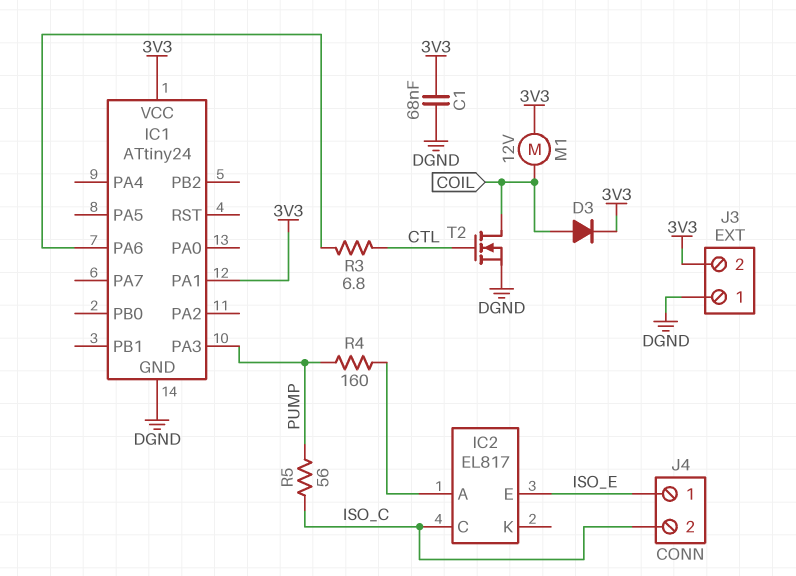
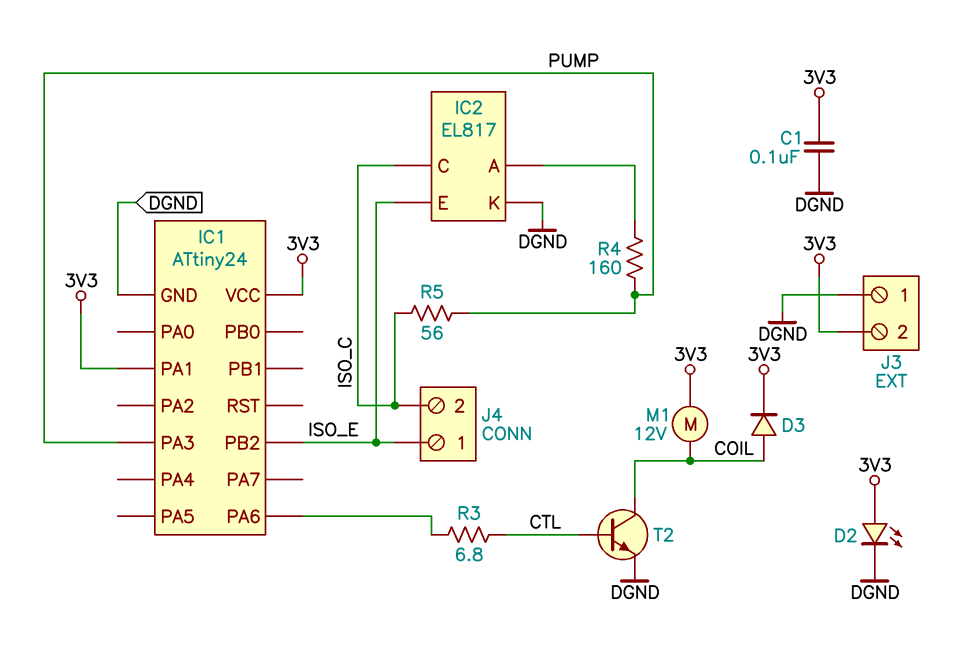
C1: 68nF (3V3, DGND) -> 100nF (3V3, DGND)
D2: none -> LED (A 3V3, K DGND)
IC1 pin PB2: none -> ISO_E
IC2 pin K: none -> DGND
T2: NMOS (G CTL, D COIL, S DGND) -> NPN (B CTL, C COIL, E DGND)

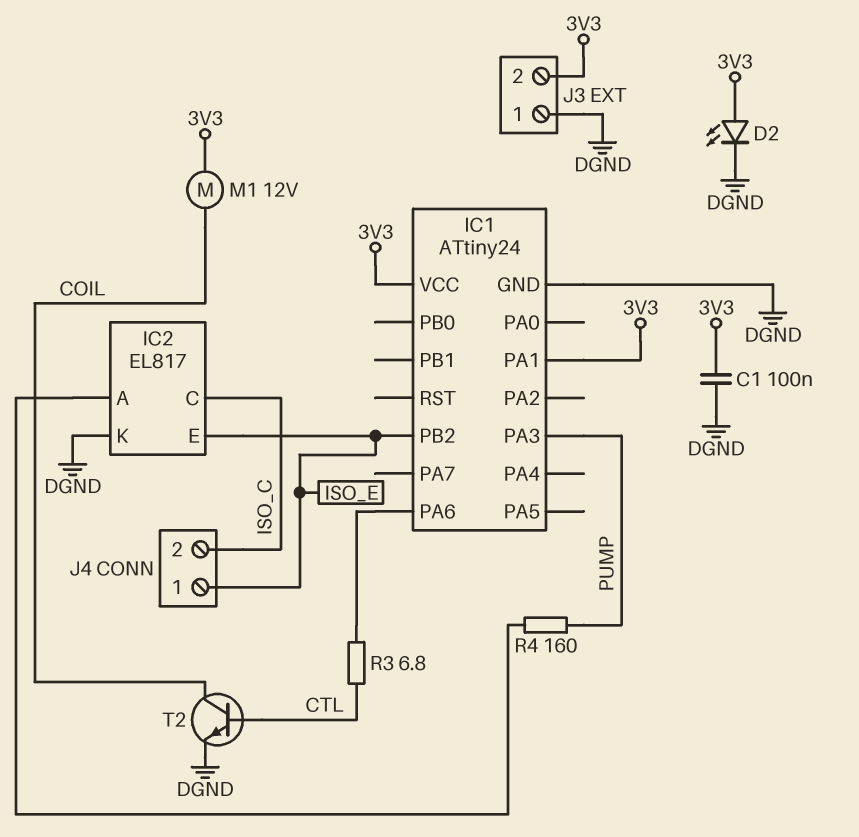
D3: diode (A COIL, K 3V3) -> none
R5: 56 (ISO_C, PUMP) -> none

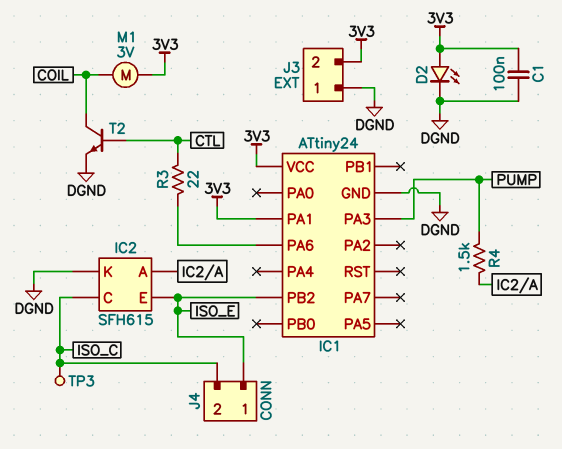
IC2: EL817 -> SFH615
M1: motor 12V (3V3, COIL) -> motor 3V (3V3, COIL)
R3: 6.8 (CTL, IC1/PA6) -> 22 (CTL, IC1/PA6)
R4: 160 (IC2/A, PUMP) -> 1.5k (IC2/A, PUMP)
TP3: none -> test point (ISO_C)

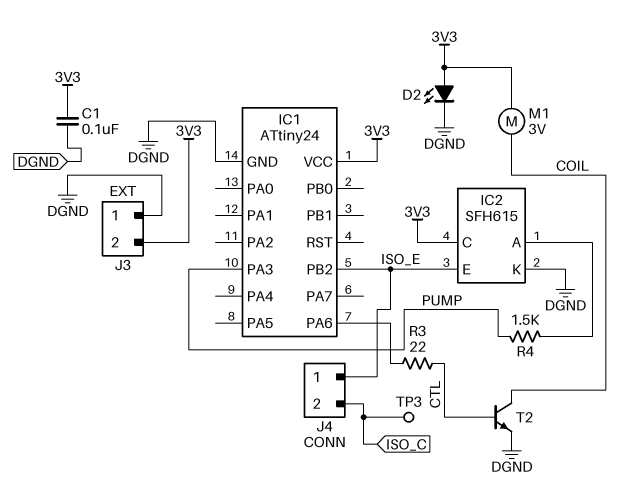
IC1 pin PA1: 3V3 -> none
IC2 pin C: ISO_C -> 3V3

